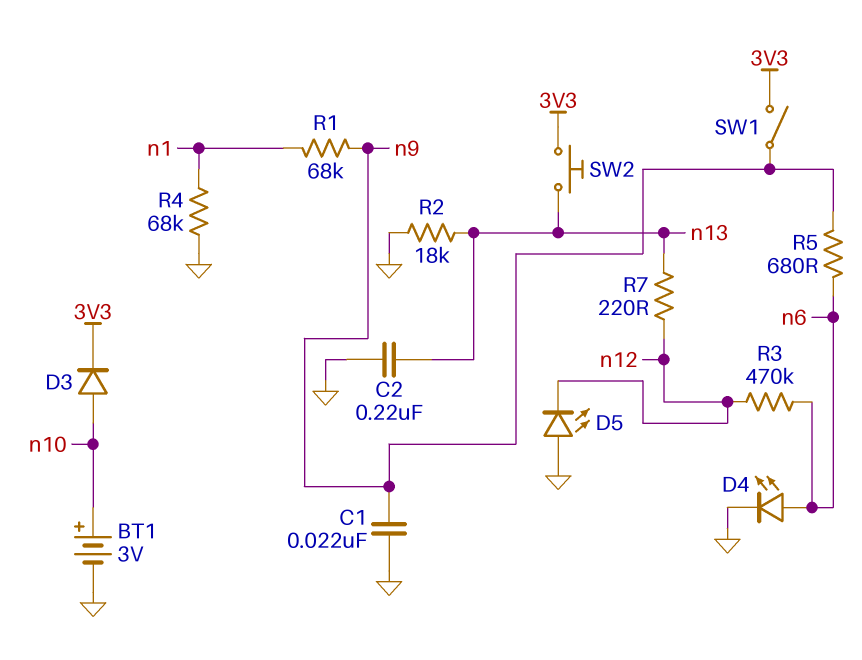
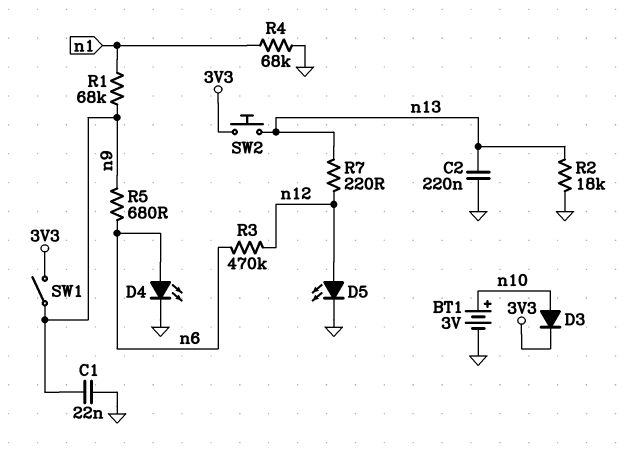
D5: LED (A GND, K n12) -> LED (A n12, K GND)

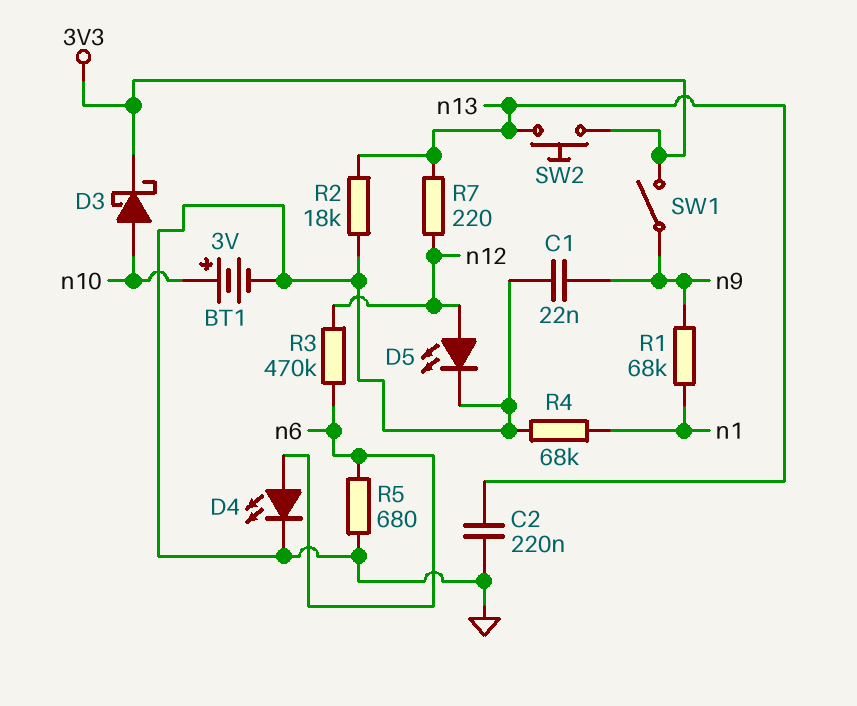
D3: diode (A n10, K 3V3) -> schottky (A n10, K 3V3)
R5: 680 (n6, n9) -> 680 (GND, n6)

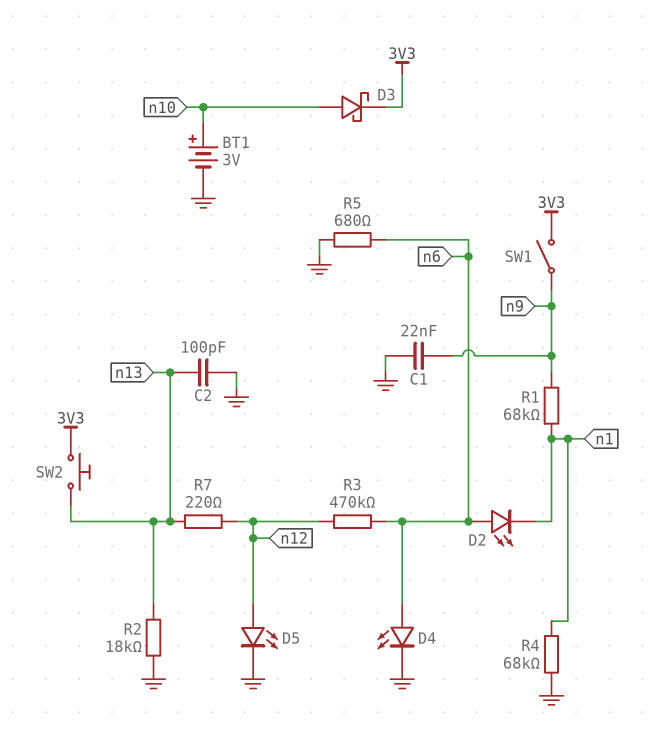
C2: 220nF (GND, n13) -> 100pF (GND, n13)
D2: none -> LED (A n6, K n1)

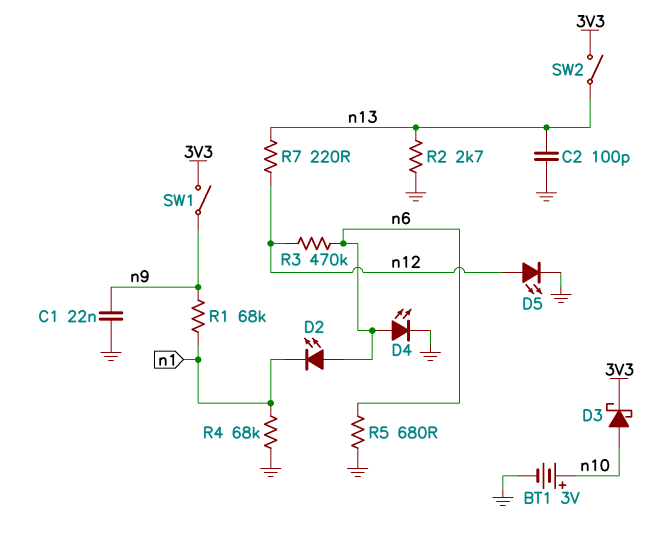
R2: 18k (GND, n13) -> 2.7k (GND, n13)
SW2: button (3V3, n13) -> switch (3V3, n13)

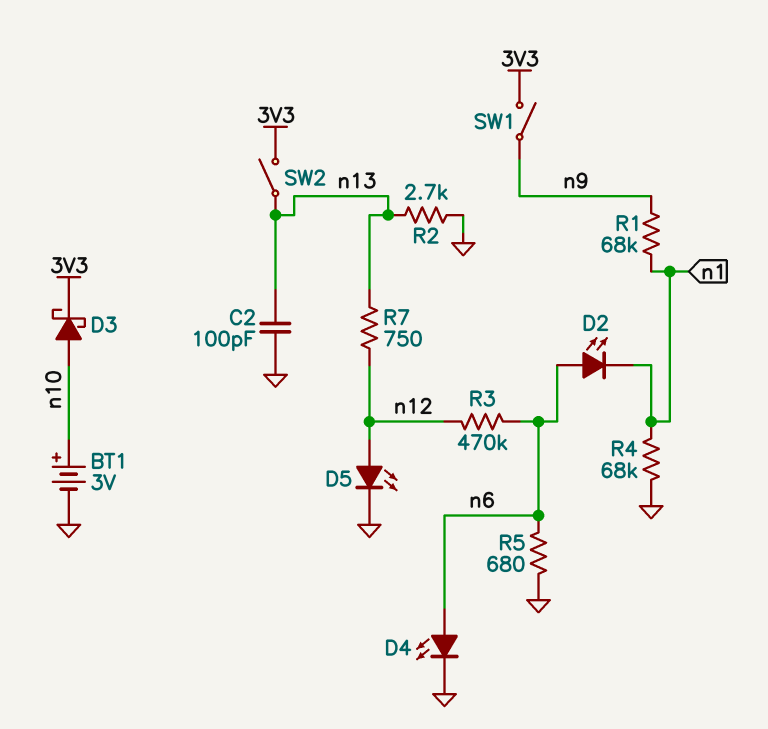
C1: 22nF (GND, n9) -> none
R7: 220 (n12, n13) -> 750 (n12, n13)

